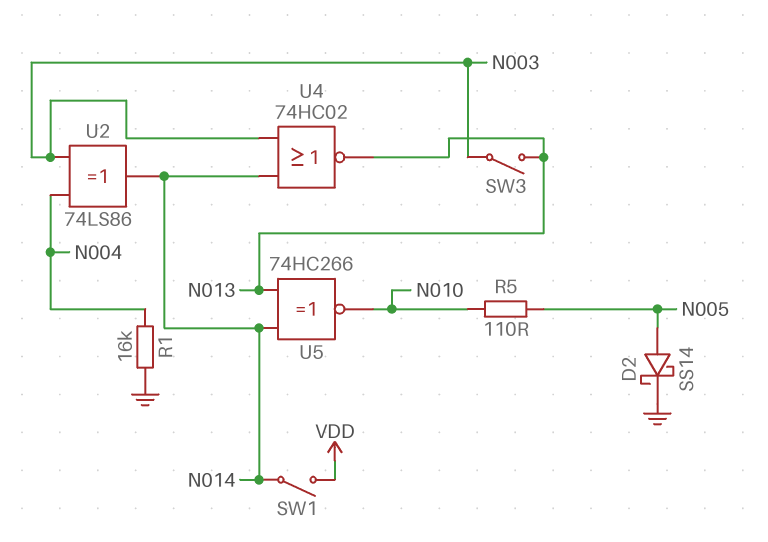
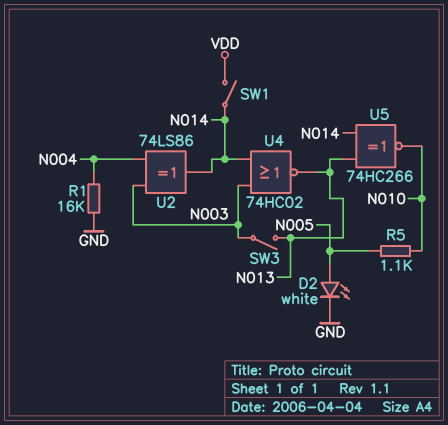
D2: schottky SS14 (A N005, K GND) -> LED white (A N005, K GND)
R5: 110 (N005, N010) -> 1.1k (N005, N010)

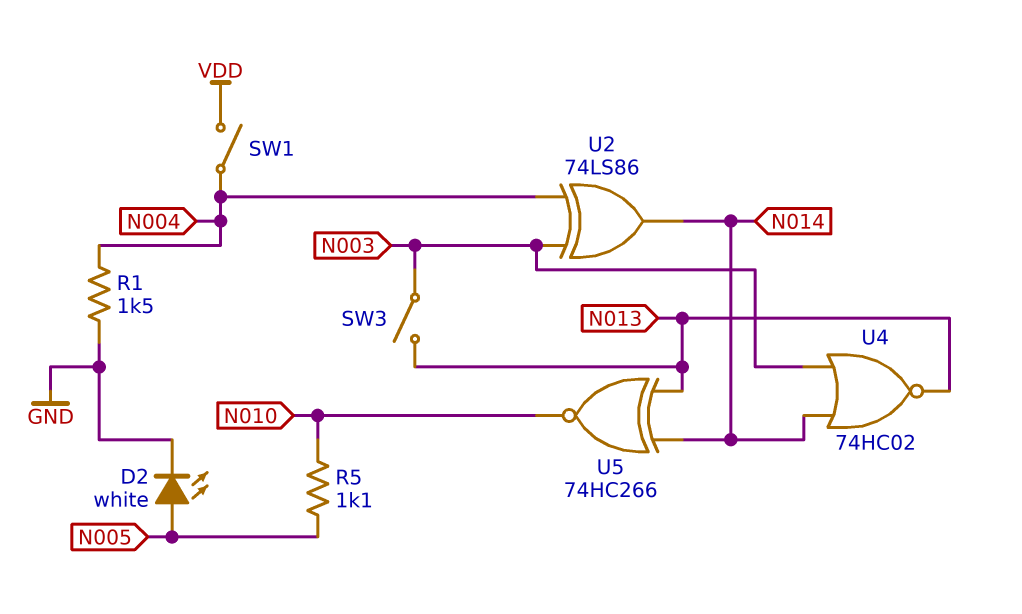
R1: 16k (GND, N004) -> 1.5k (GND, N004)
SW1: switch (N014, VDD) -> switch (N004, VDD)

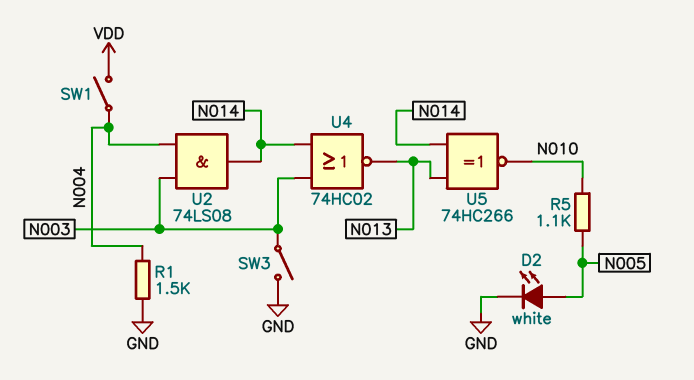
SW3: switch (N003, N013) -> switch (GND, N003)
U2: XOR 74LS86 (in N003, in N004, out N014) -> AND 74LS08 (in N003, in N004, out N014)

